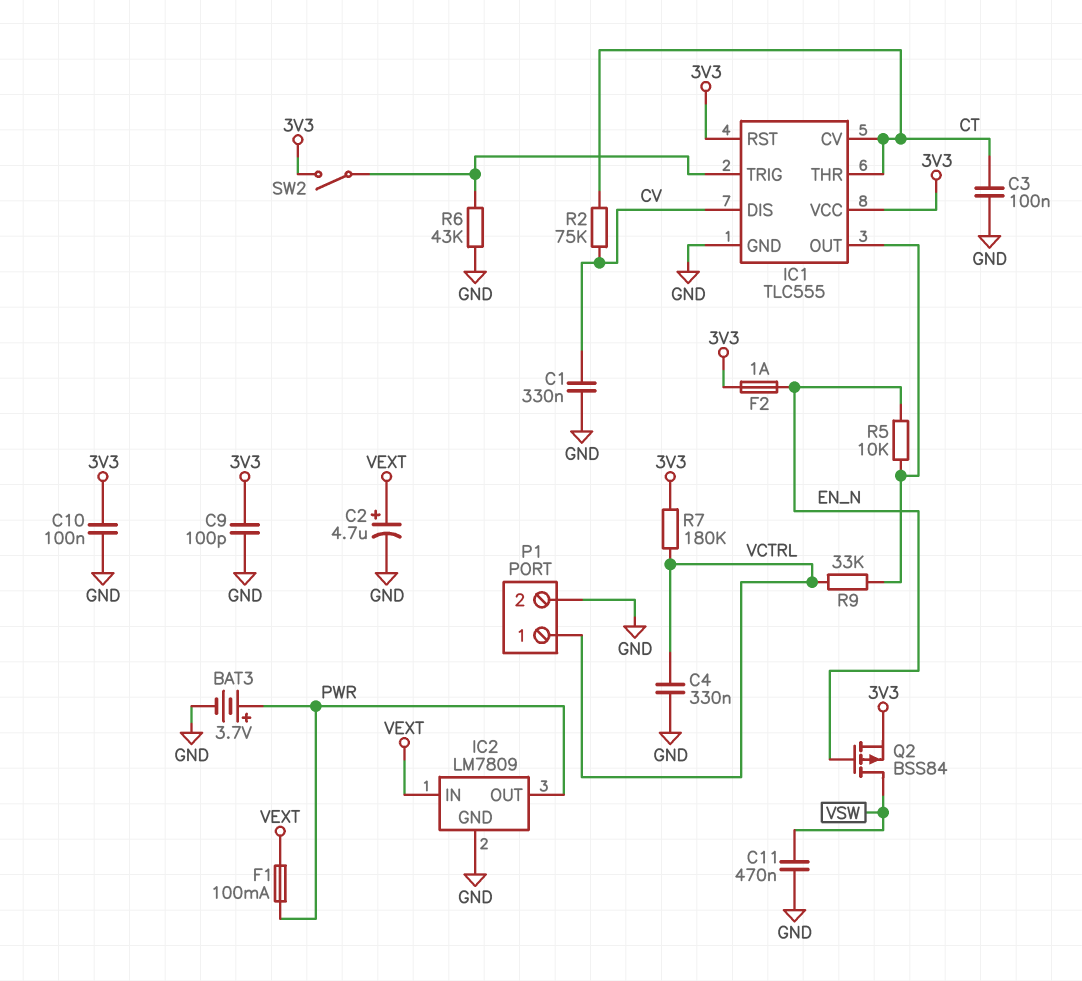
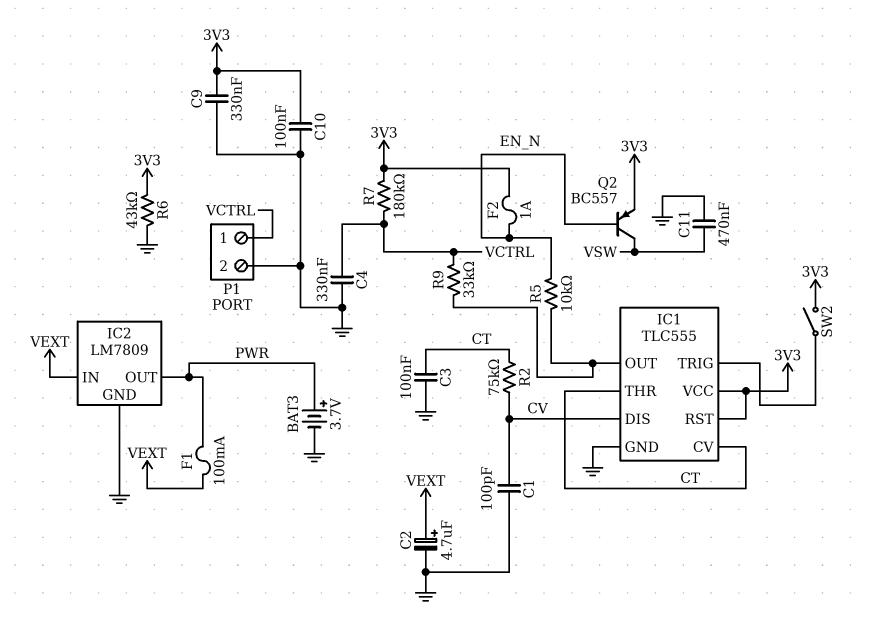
C1: 330nF (CV, GND) -> 100pF (CV, GND)
C9: 100pF (3V3, GND) -> 330nF (3V3, GND)
Q2: PMOS BSS84 (G EN_N, D VSW, S 3V3) -> PNP BC557 (B EN_N, C VSW, E 3V3)
R6: 43k (GND, IC1/TRIG) -> 43k (3V3, GND)

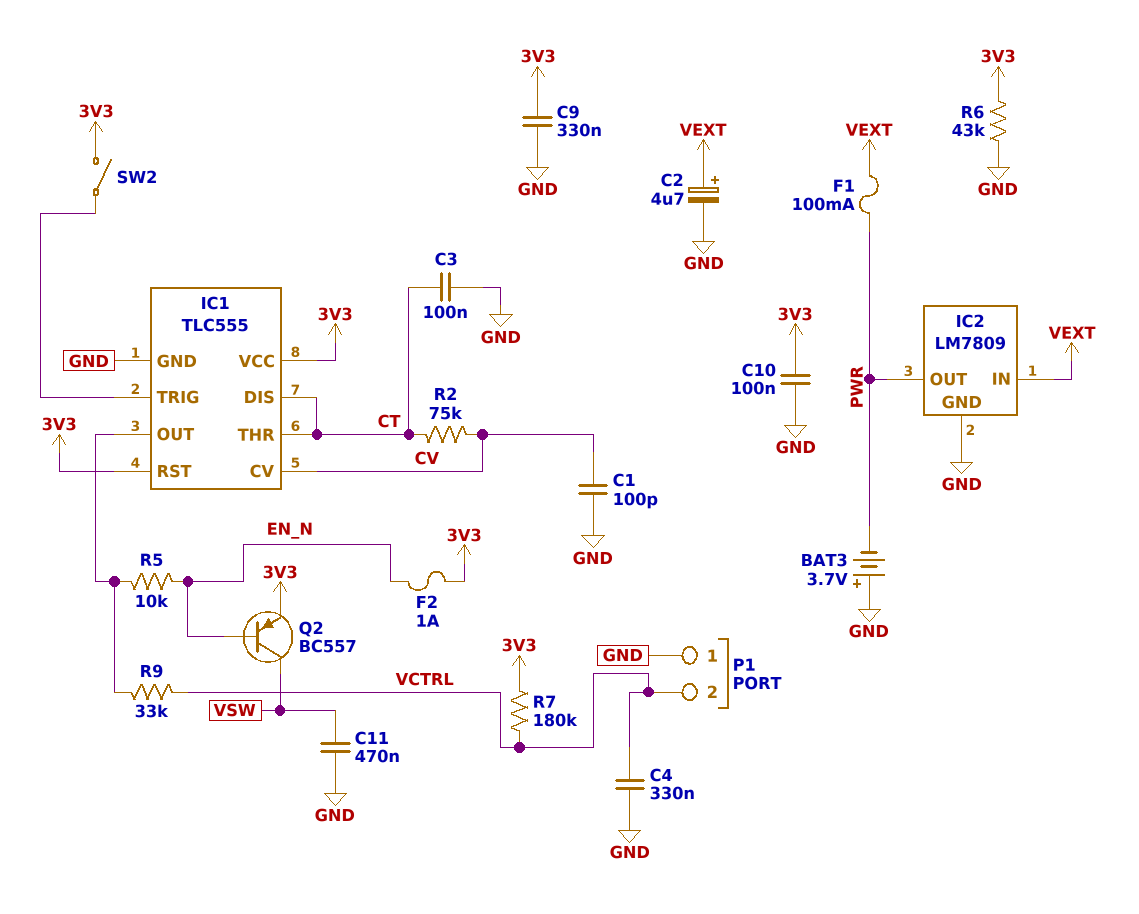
BAT3: 3.7V (plus PWR, minus GND) -> 3.7V (plus GND, minus PWR)
IC1 pin CV: CT -> CV
IC1 pin DIS: CV -> CT
P1 pin 1: VCTRL -> GND
P1 pin 2: GND -> VCTRL

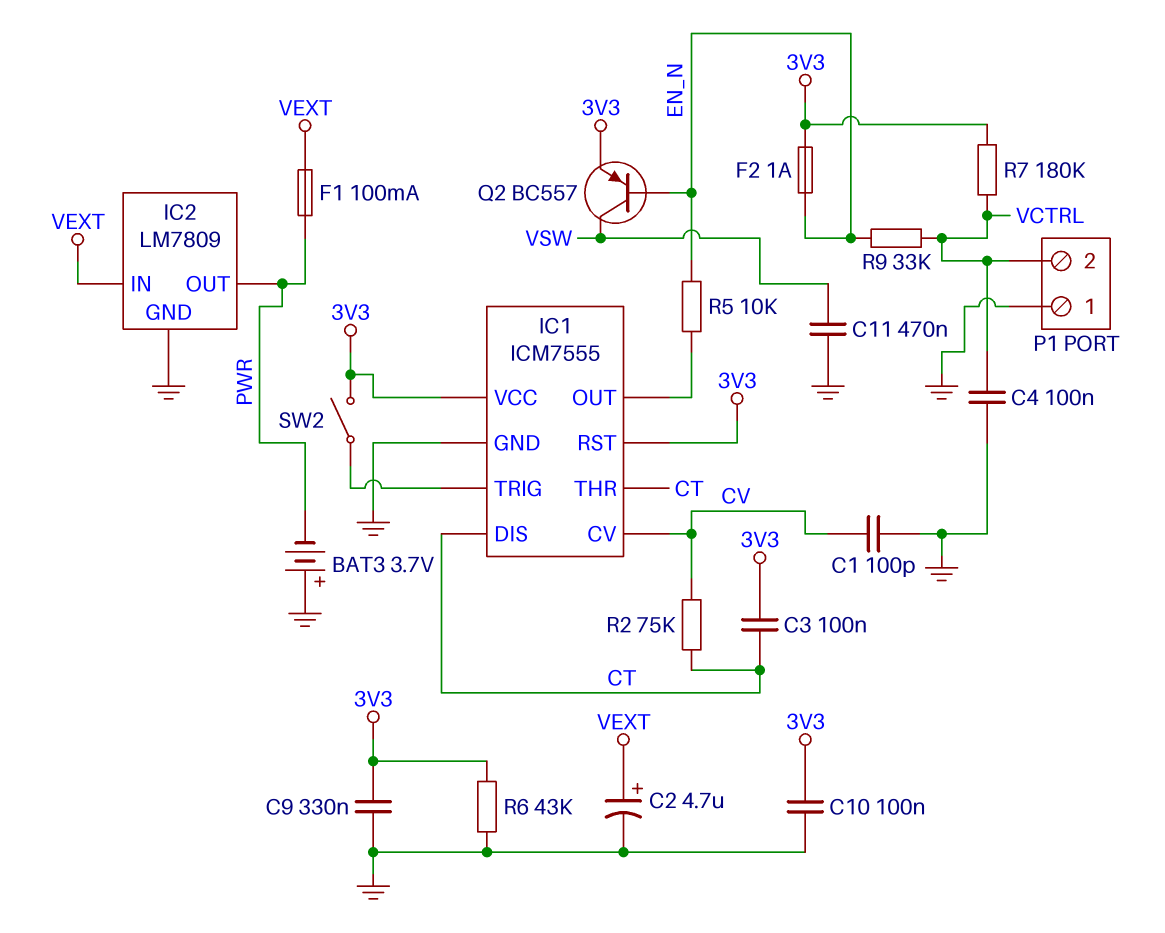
C3: 100nF (CT, GND) -> 100nF (3V3, CT)
C4: 330nF (GND, VCTRL) -> 100nF (GND, VCTRL)
IC1: TLC555 -> ICM7555
R9: 33k (IC1/OUT, VCTRL) -> 33k (EN_N, VCTRL)

